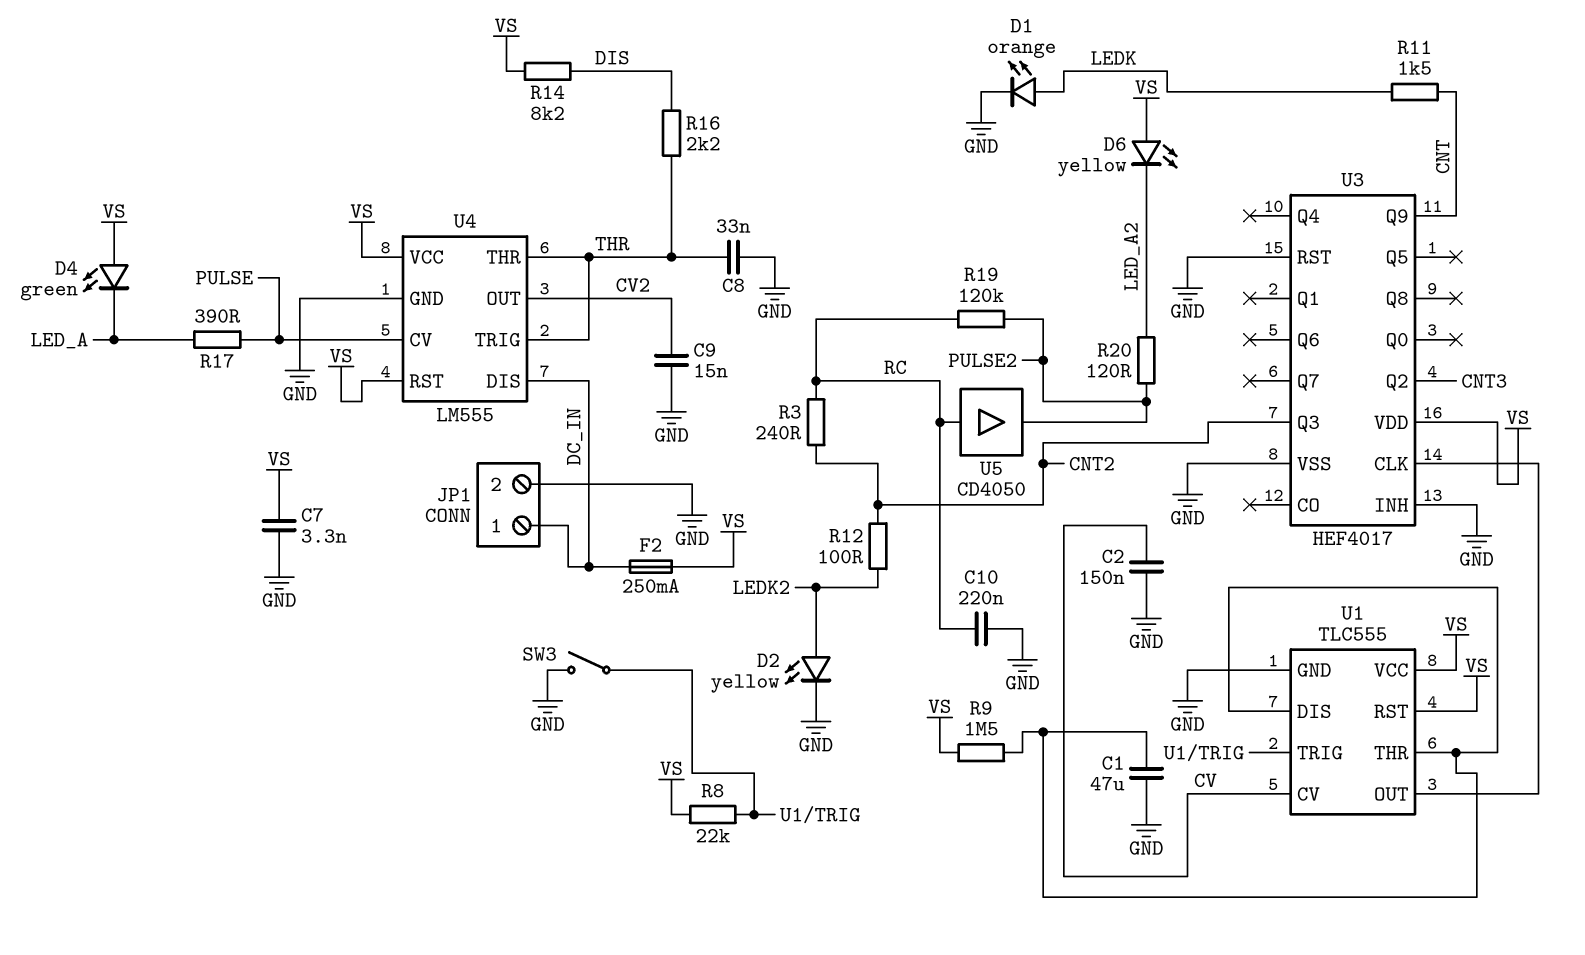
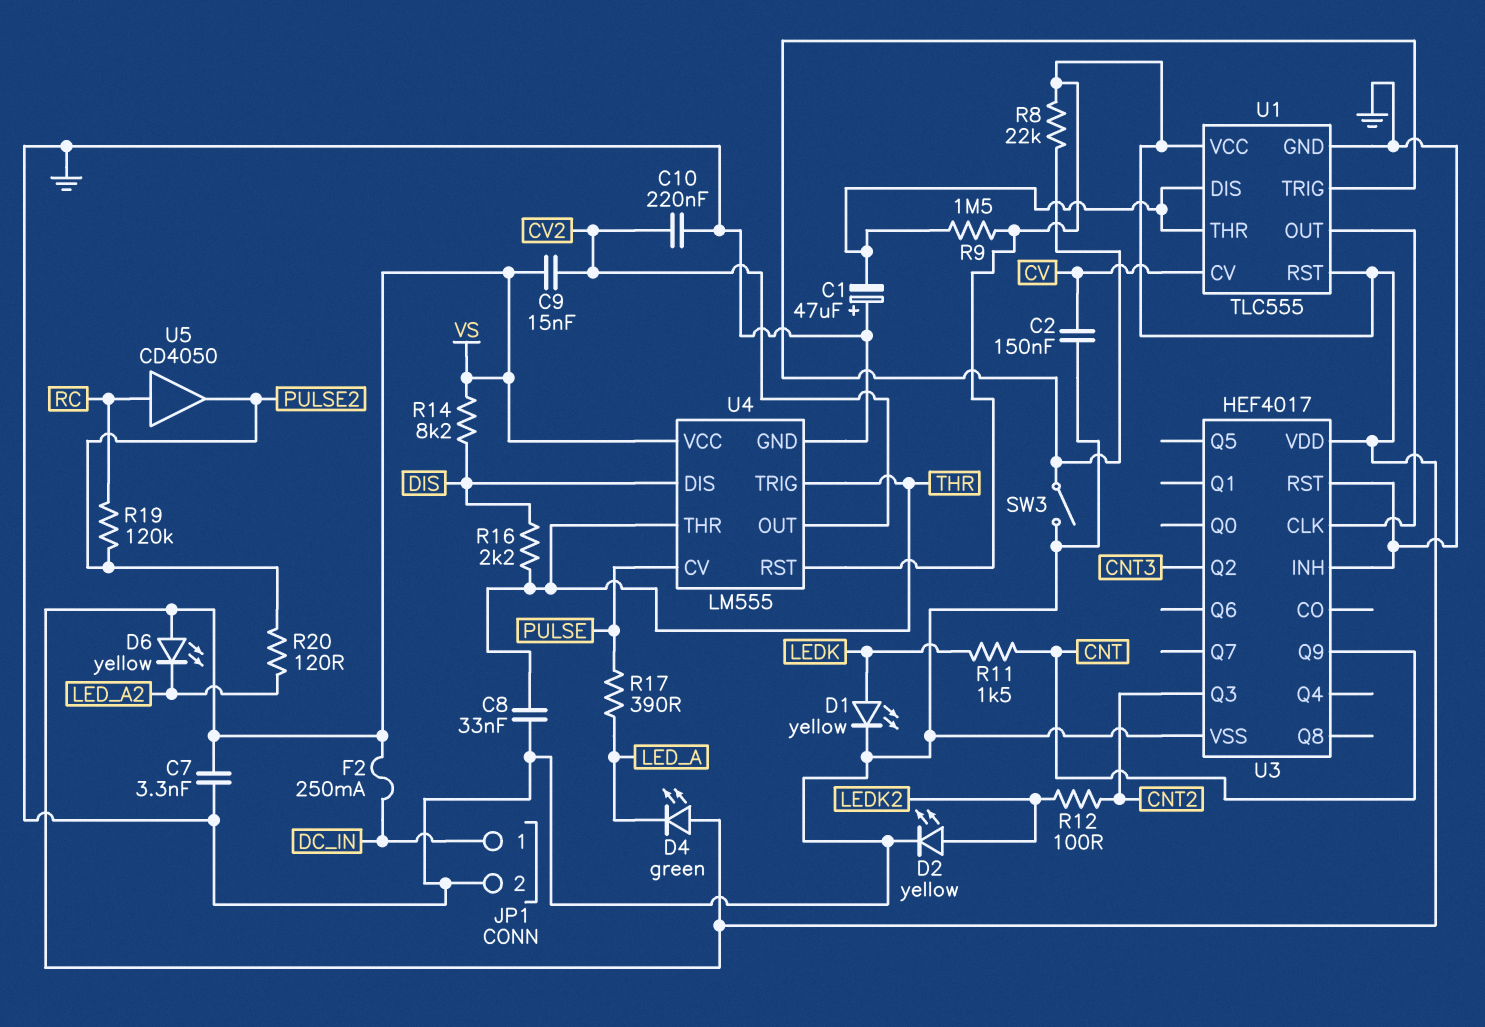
C1: 47uF (GND, U1/DIS) -> 47uF (plus GND, minus U1/DIS)
C9: 15nF (CV2, GND) -> 15nF (CV2, VS)
C10: 220nF (GND, RC) -> 220nF (CV2, GND)
D1: LED orange (A LEDK, K GND) -> LED yellow (A LEDK, K GND)
R3: 240 (CNT2, RC) -> none
U4 pin DIS: DC_IN -> DIS

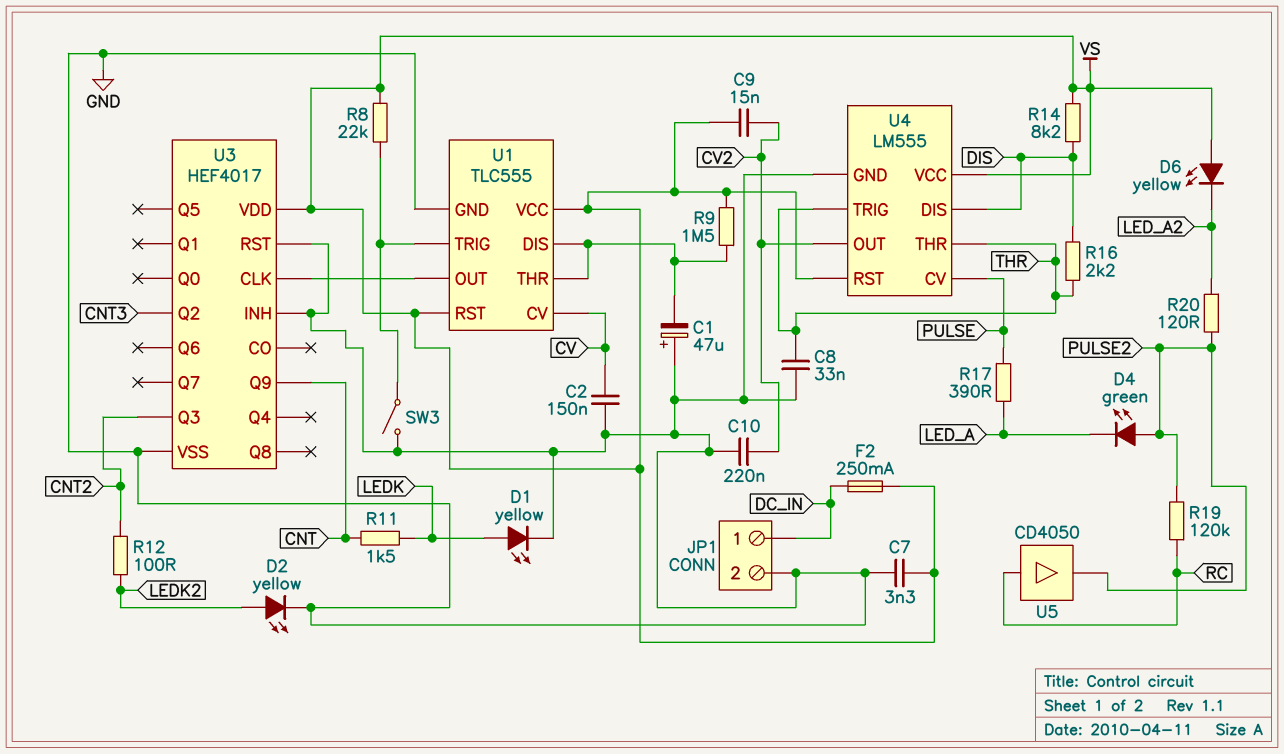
D4: LED green (A VS, K LED_A) -> LED green (A PULSE2, K LED_A)

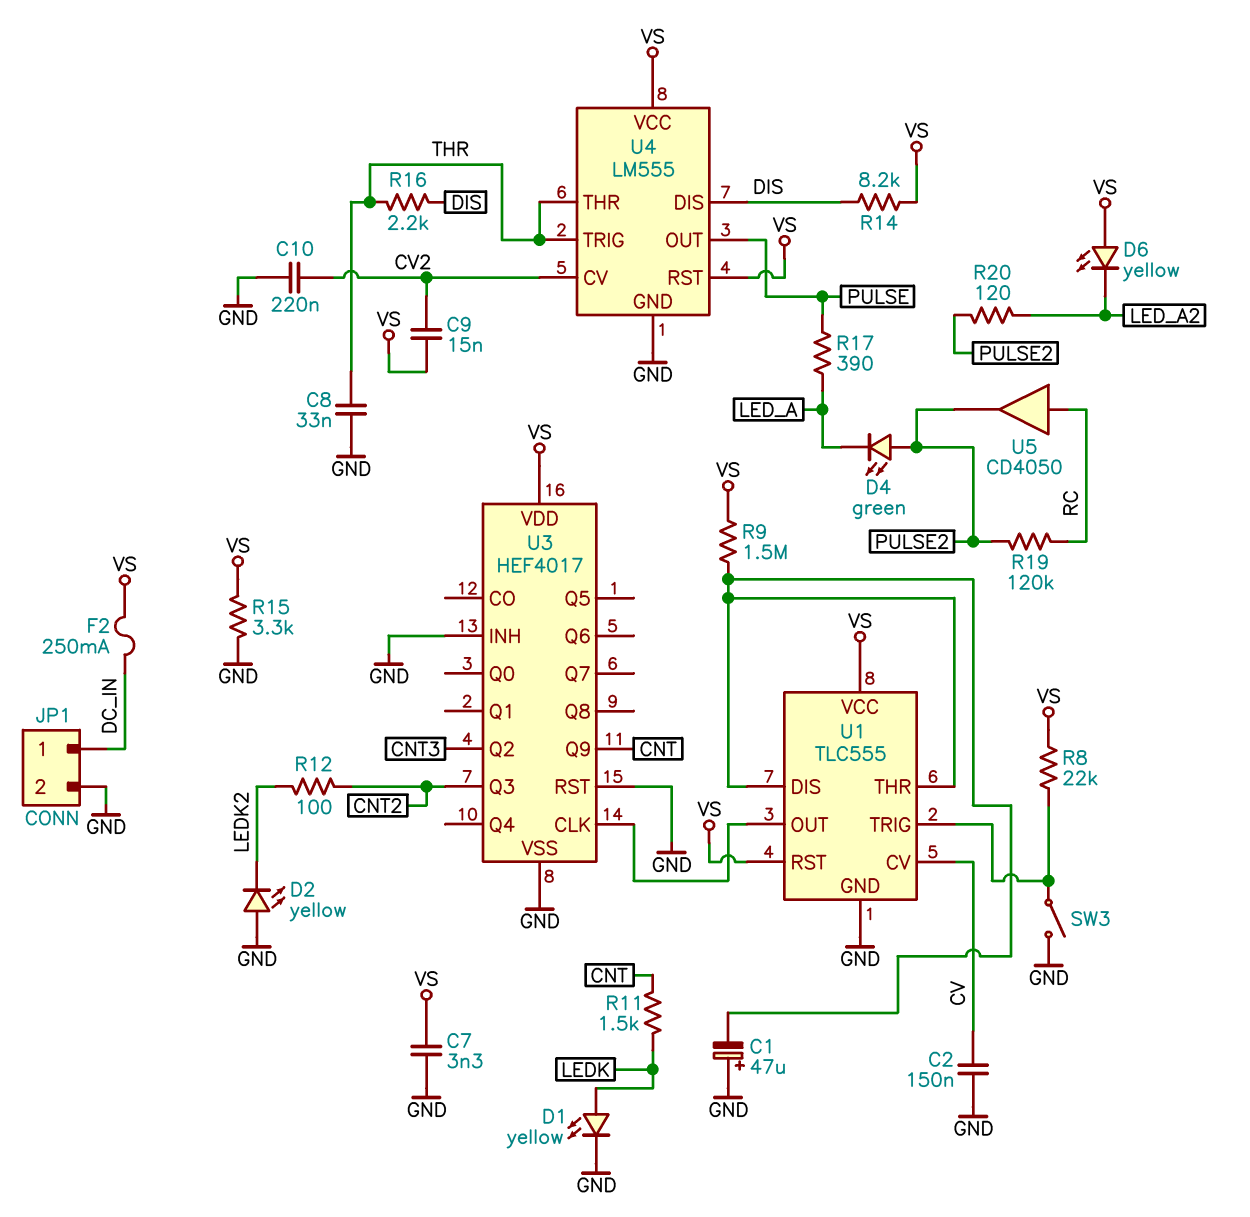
D2: LED yellow (A LEDK2, K GND) -> LED yellow (A GND, K LEDK2)
R15: none -> 3.3k (GND, VS)
U4 pin CV: PULSE -> CV2
U4 pin OUT: CV2 -> PULSE

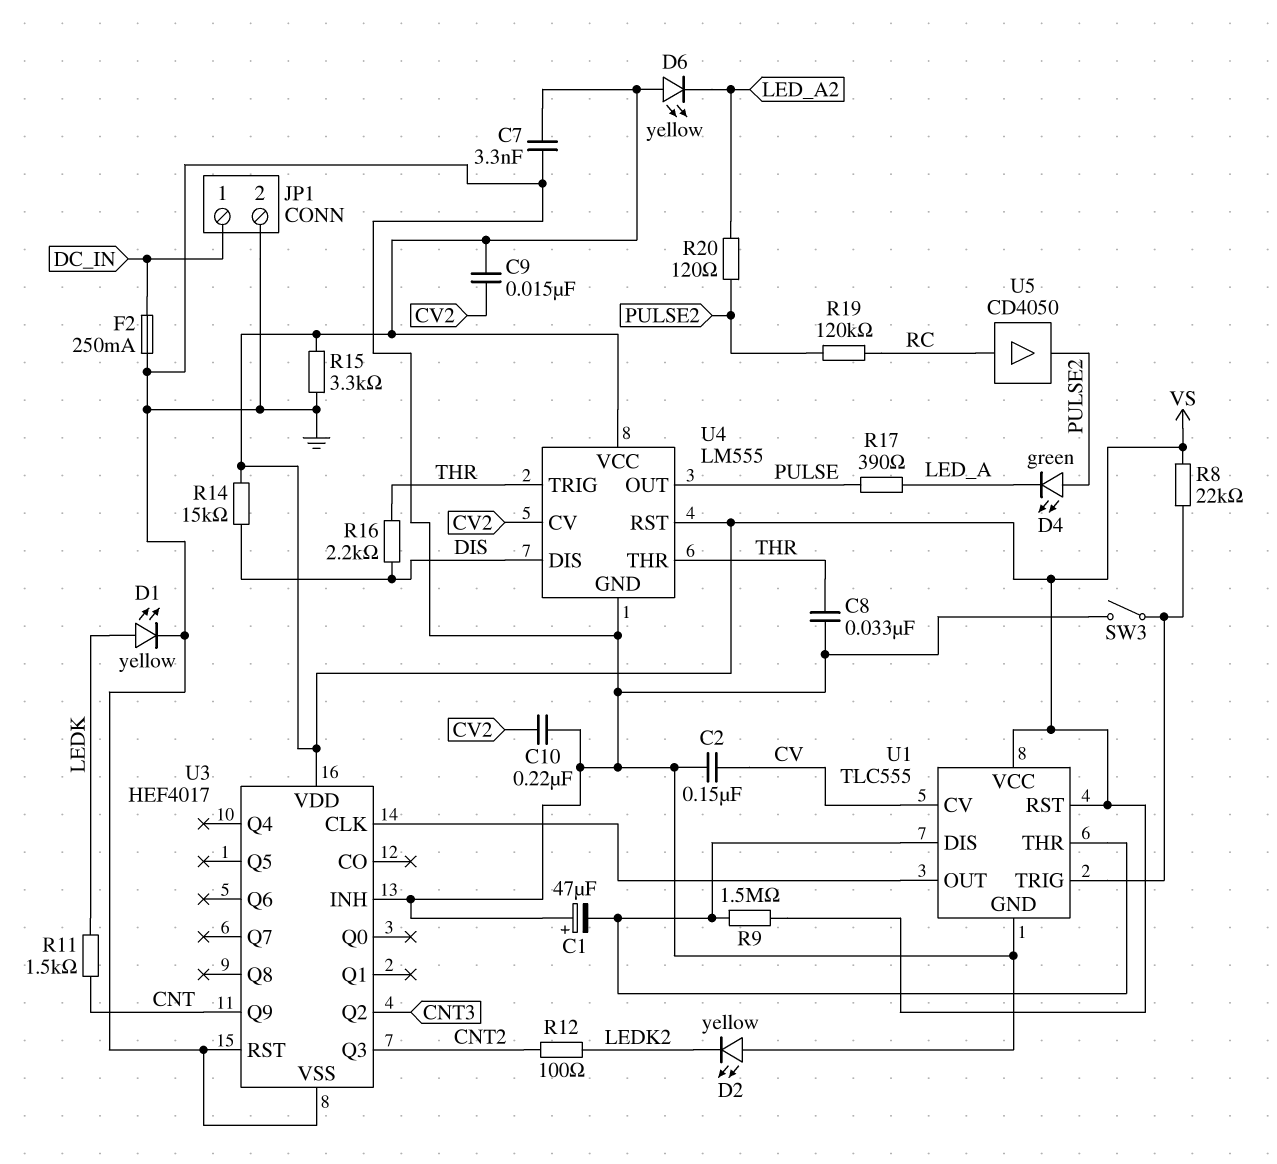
F2: 250mA (DC_IN, VS) -> 250mA (DC_IN, GND)
R14: 8.2k (DIS, VS) -> 15k (DIS, VS)

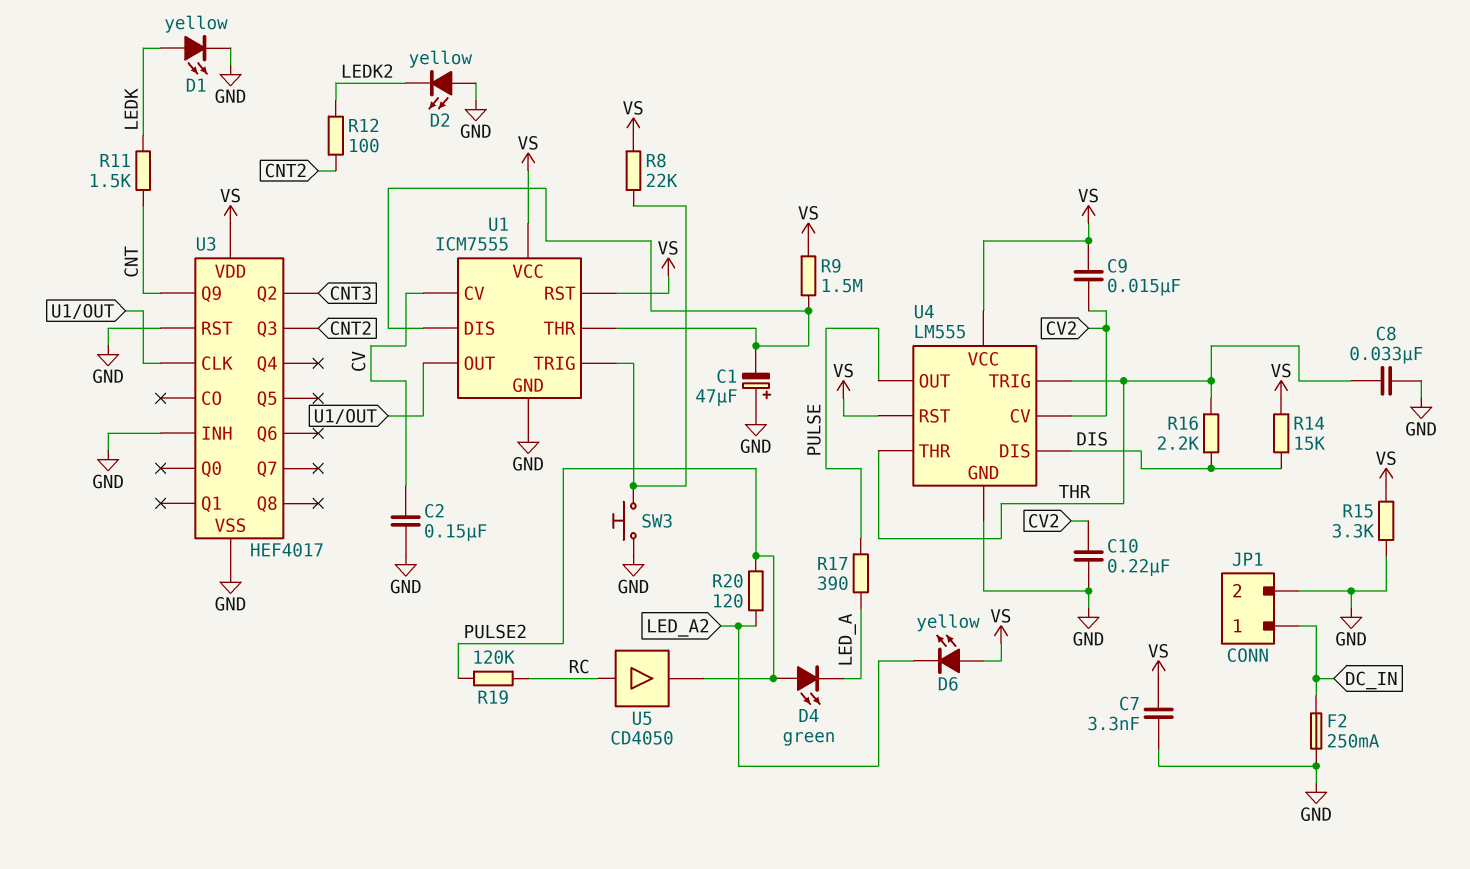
SW3: switch (GND, U1/TRIG) -> button (GND, U1/TRIG)
U1: TLC555 -> ICM7555

